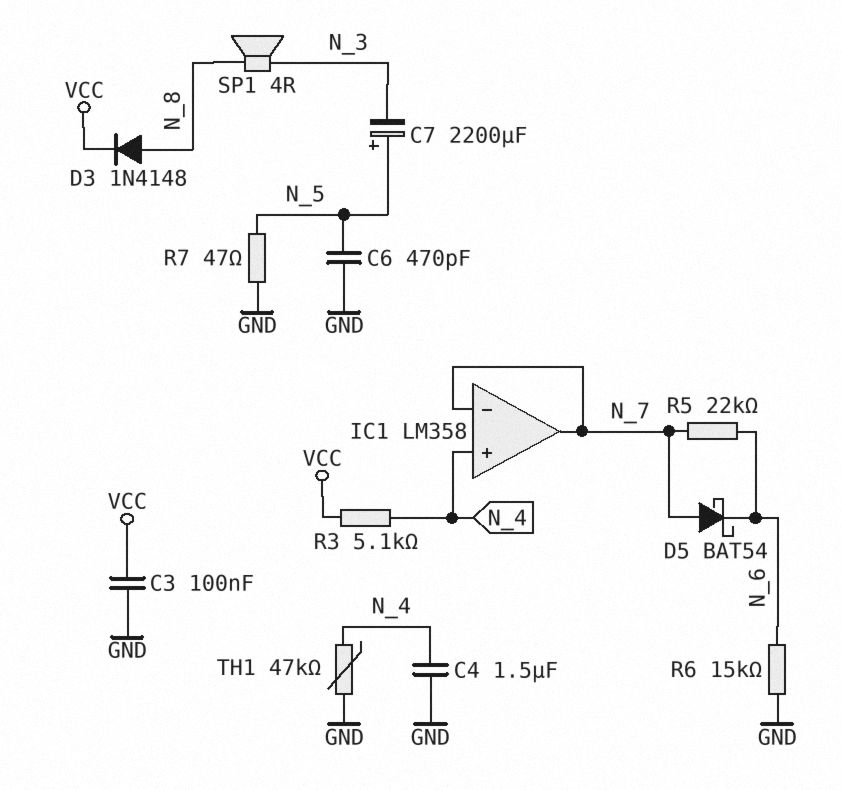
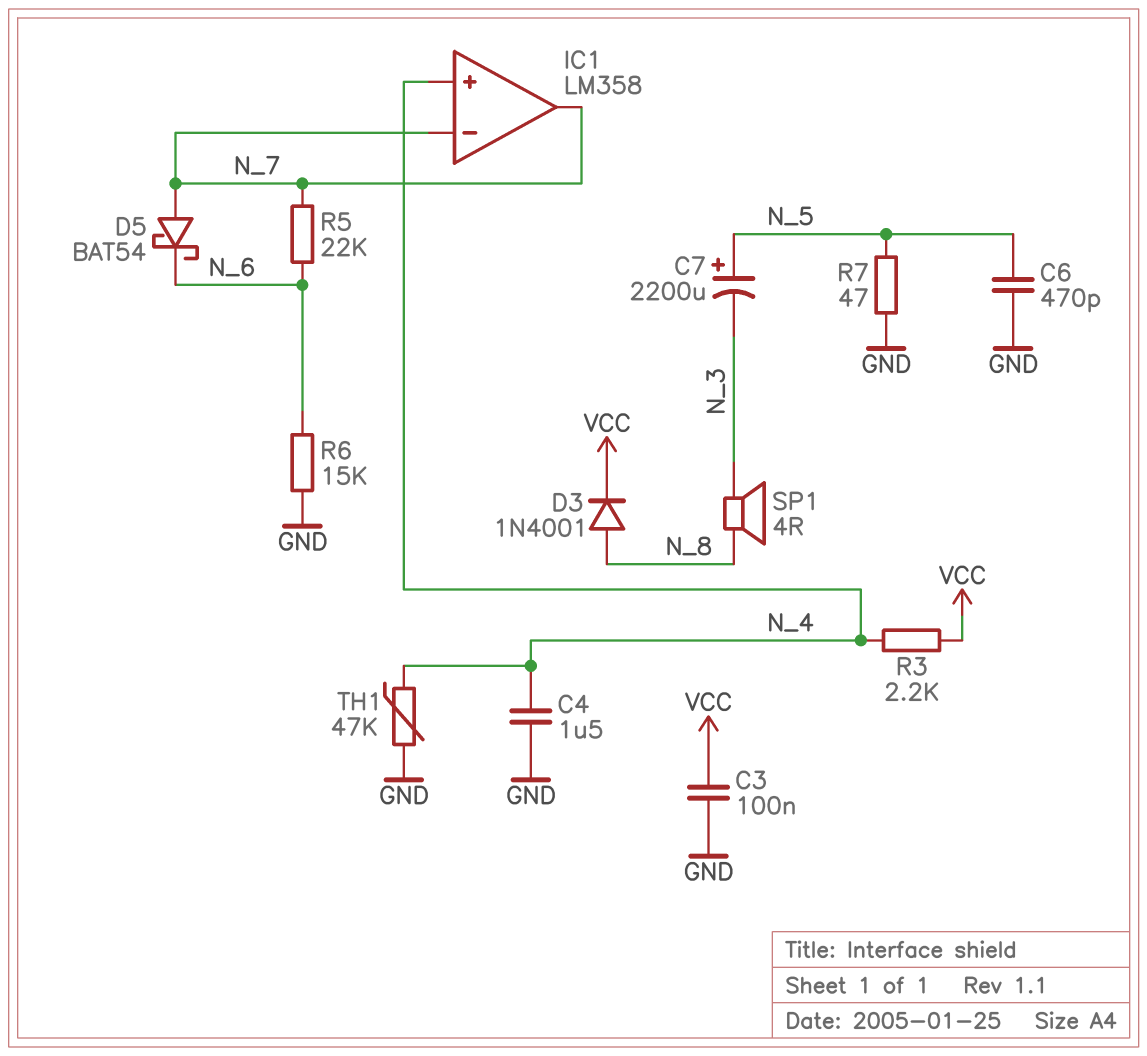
D3: diode 1N4148 (A N_8, K VCC) -> diode 1N4001 (A N_8, K VCC)
R3: 5.1k (N_4, VCC) -> 2.2k (N_4, VCC)

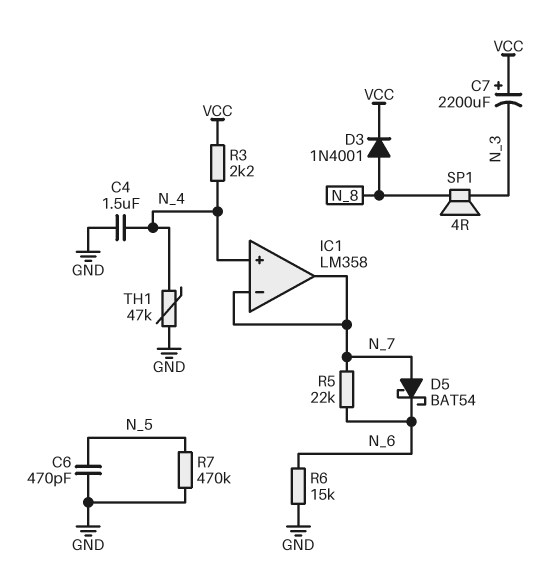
C3: 100nF (GND, VCC) -> none
C7: 2200uF (plus N_5, minus N_3) -> 2200uF (plus VCC, minus N_3)
R7: 47 (GND, N_5) -> 470k (GND, N_5)

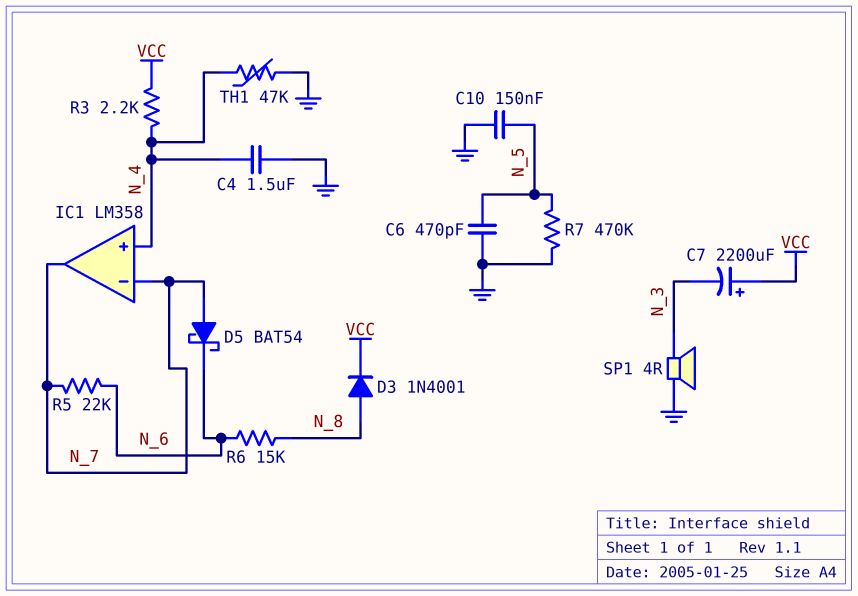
C10: none -> 150nF (GND, N_5)
R6: 15k (GND, N_6) -> 15k (N_6, N_8)
SP1: speaker 4R (N_3, N_8) -> speaker 4R (GND, N_3)

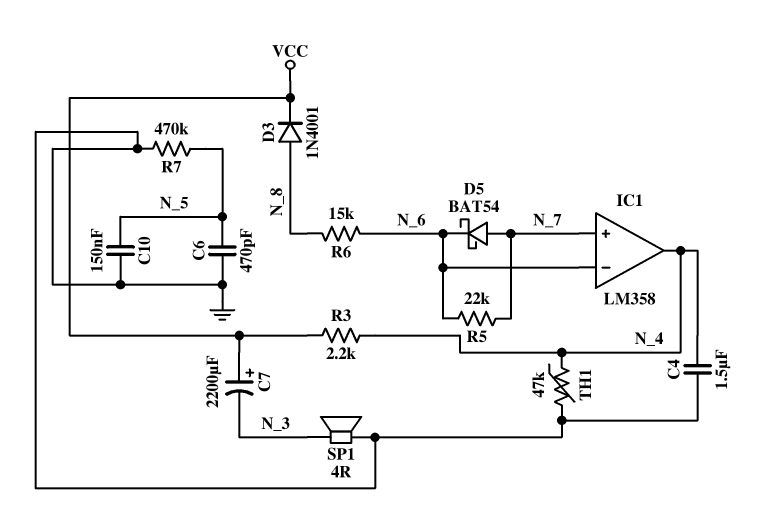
IC1 pin in+: N_4 -> N_7
IC1 pin in-: N_7 -> N_6
IC1 pin out: N_7 -> N_4

